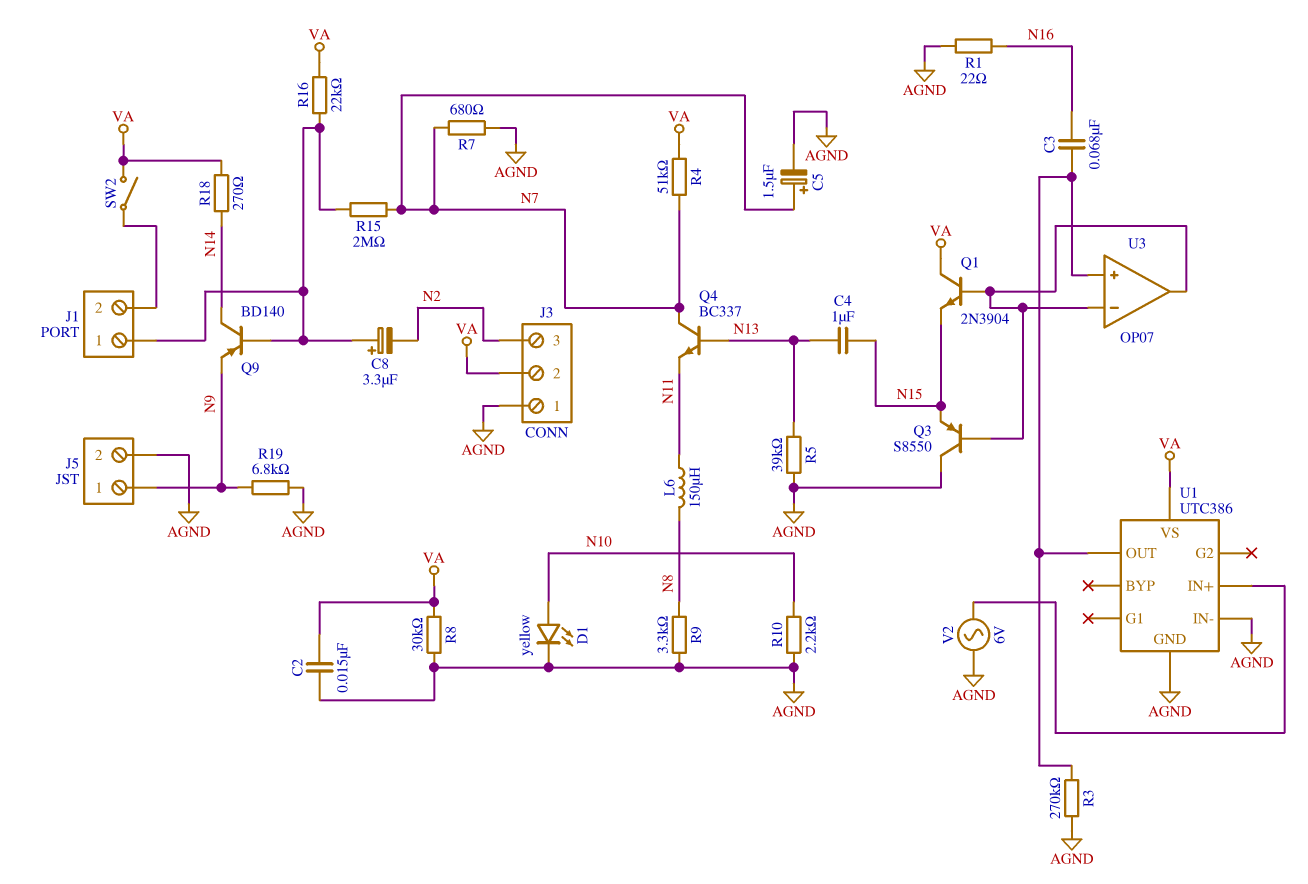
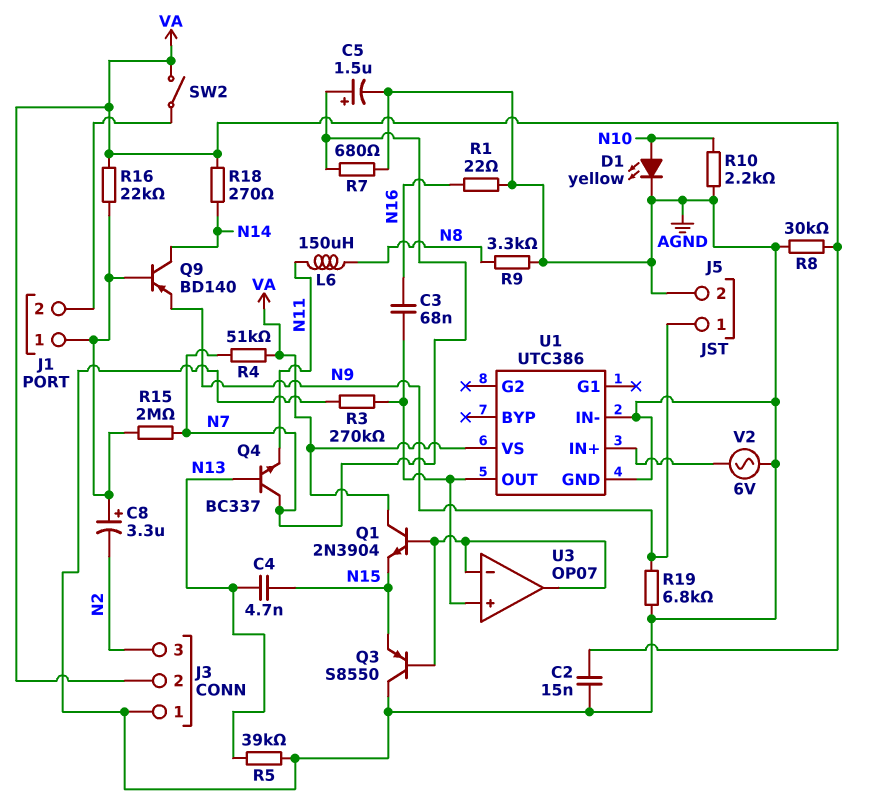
C4: 1uF (N13, N15) -> 4.7nF (N13, N15)

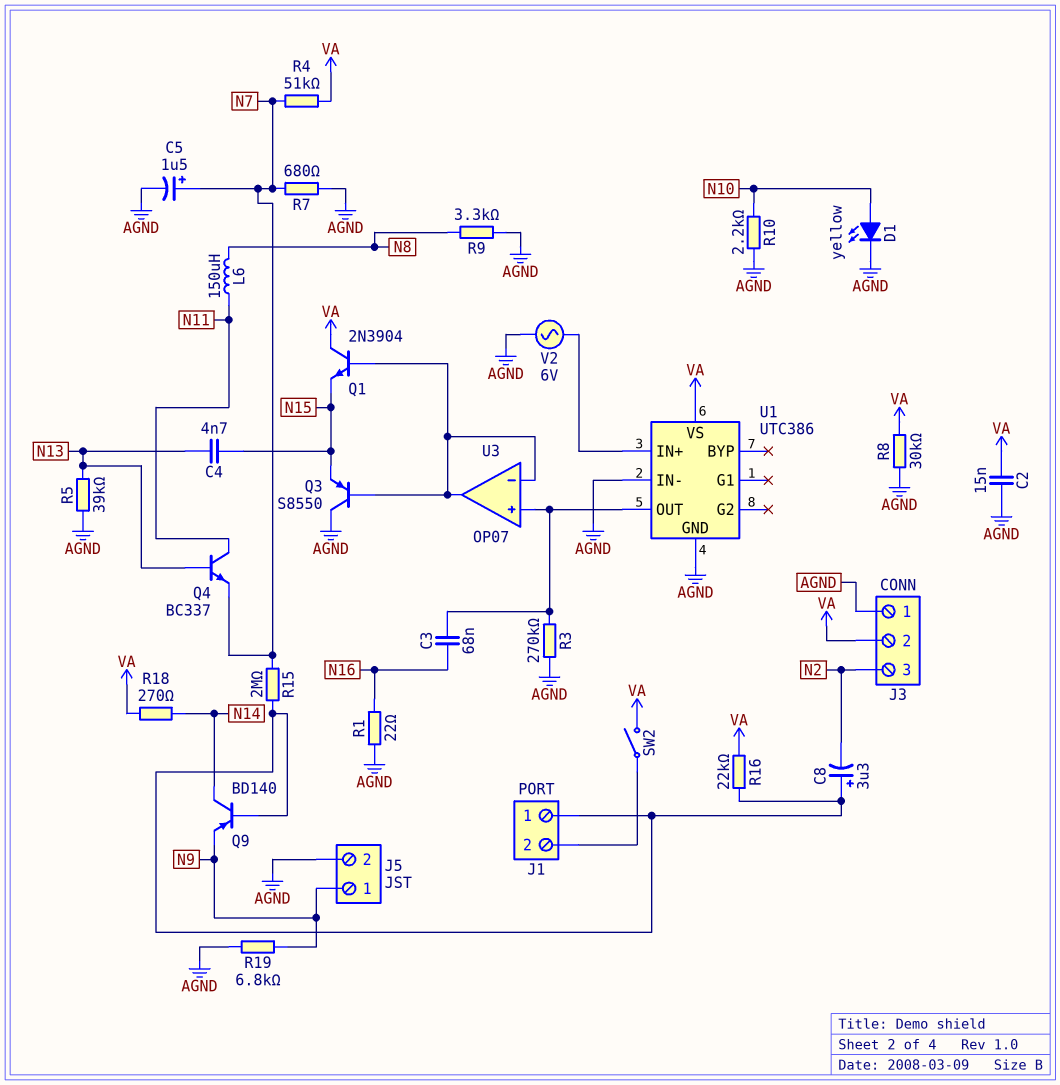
Q4: NPN BC337 (B N13, C N7, E N11) -> NPN BC337 (B N13, C N11, E N7)

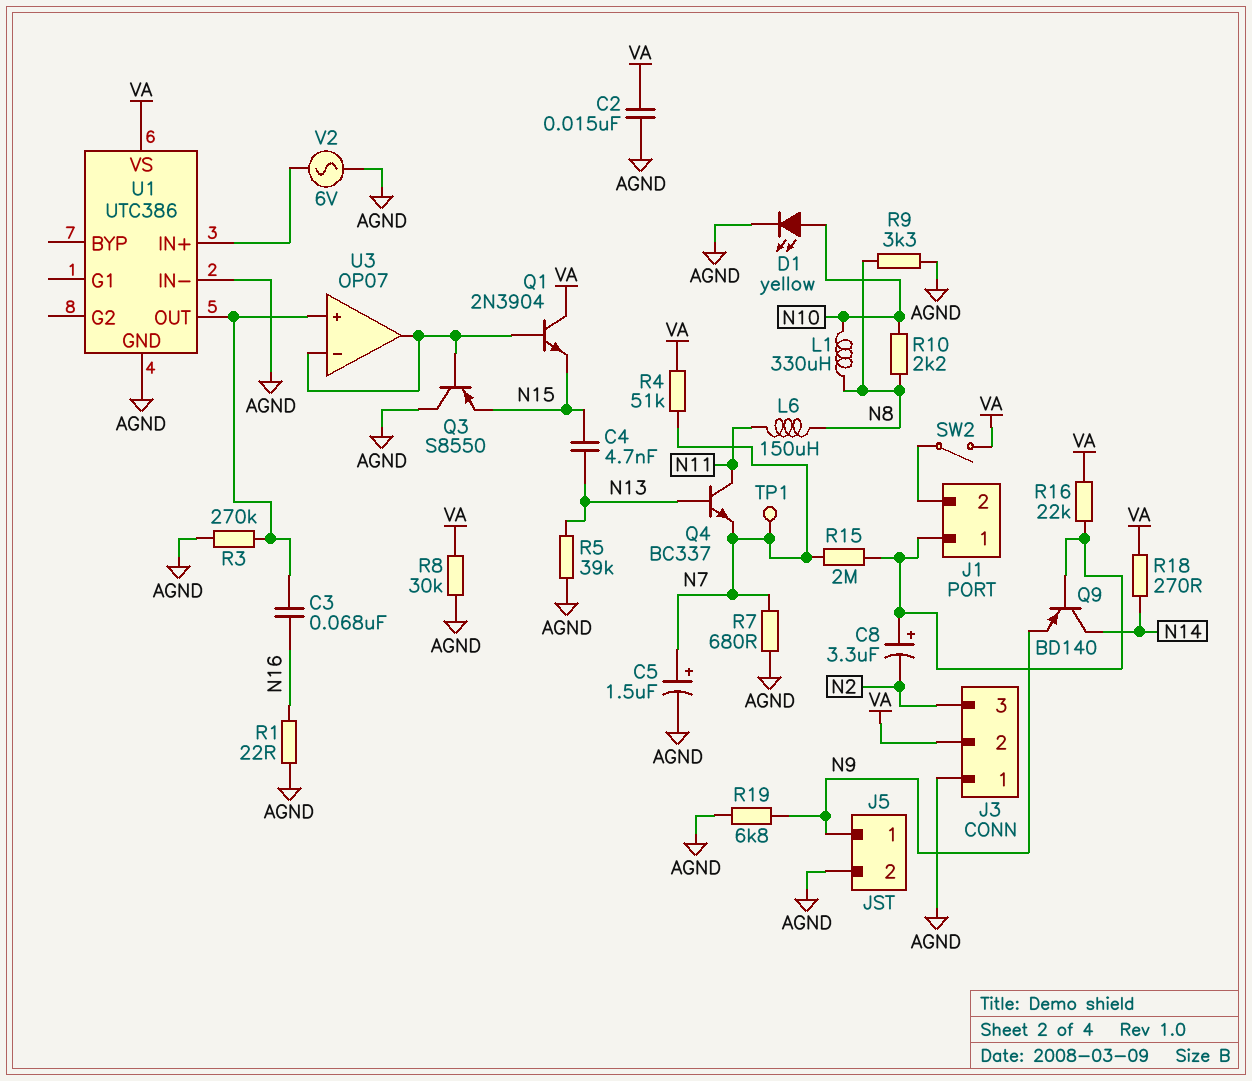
L1: none -> 330uH (N8, N10)
R10: 2.2k (AGND, N10) -> 2.2k (N8, N10)
TP1: none -> test point (N7)

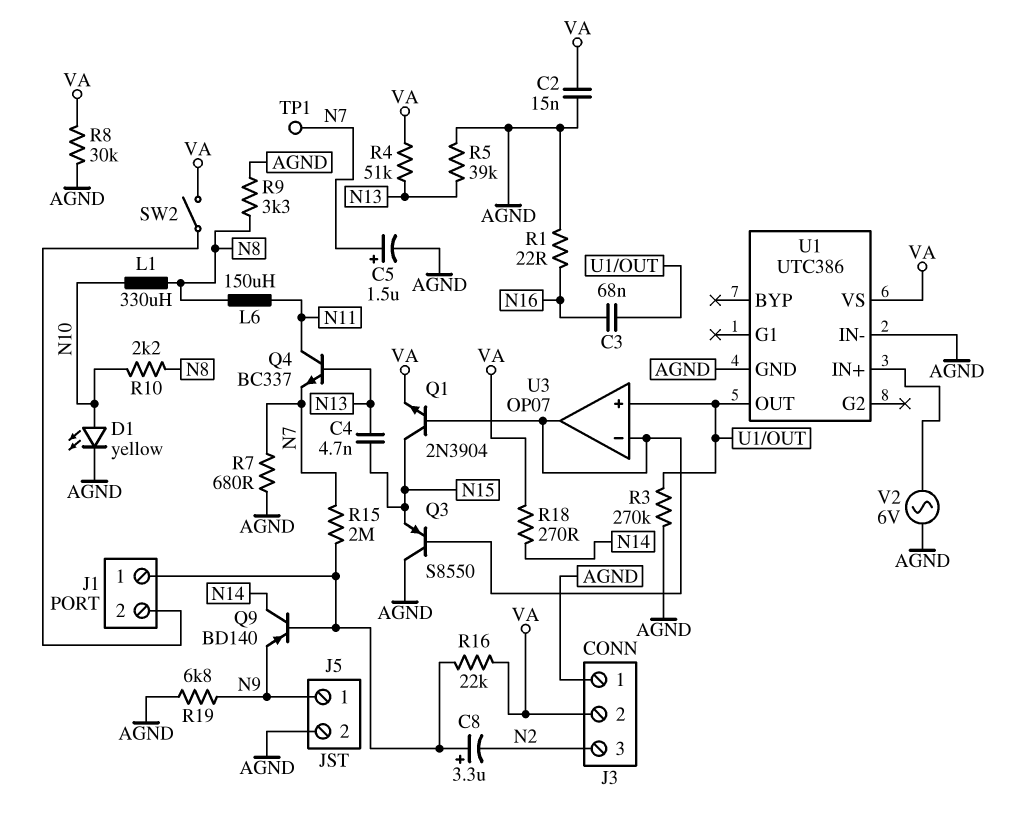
Q1: NPN 2N3904 (B U3/in-, C VA, E N15) -> NPN 2N3904 (B U3/in-, C N15, E VA)
R4: 51k (N7, VA) -> 51k (N13, VA)

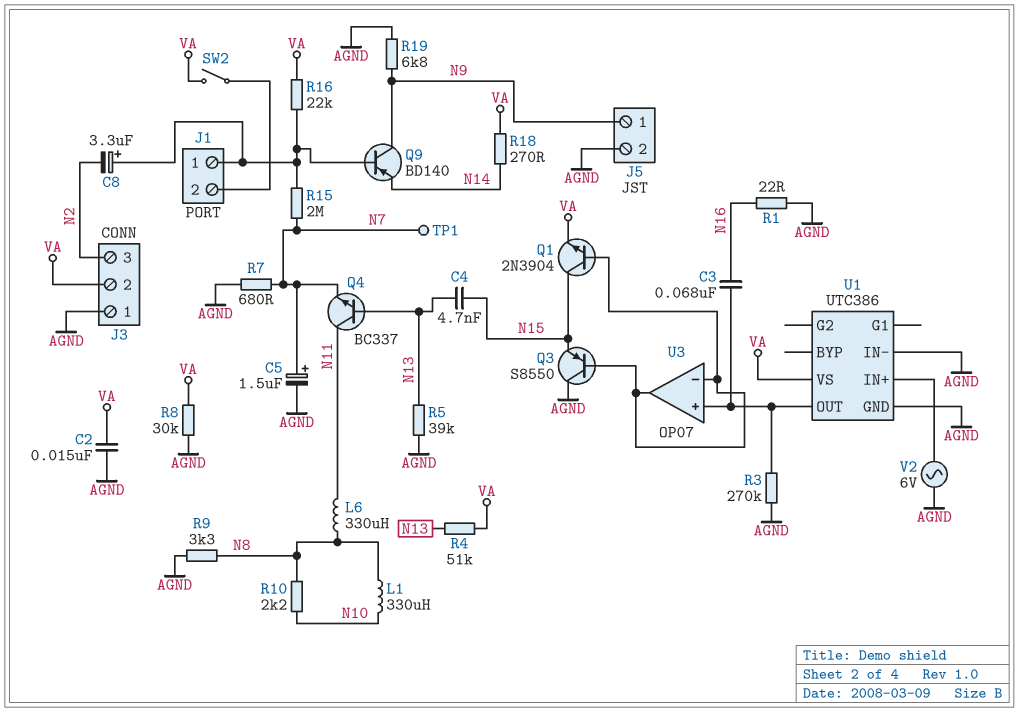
D1: LED yellow (A N10, K AGND) -> none
L6: 150uH (N8, N11) -> 330uH (N8, N11)
Q9: PNP BD140 (B J1/1, C N14, E N9) -> PNP BD140 (B J1/1, C N9, E N14)

